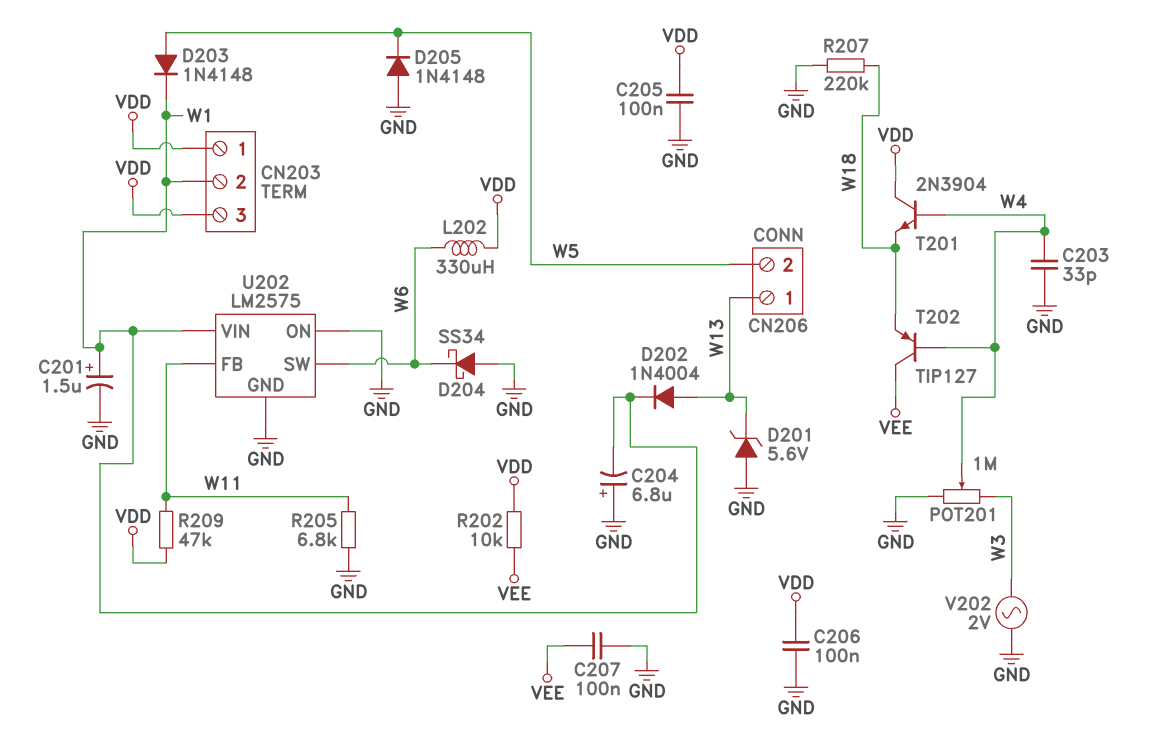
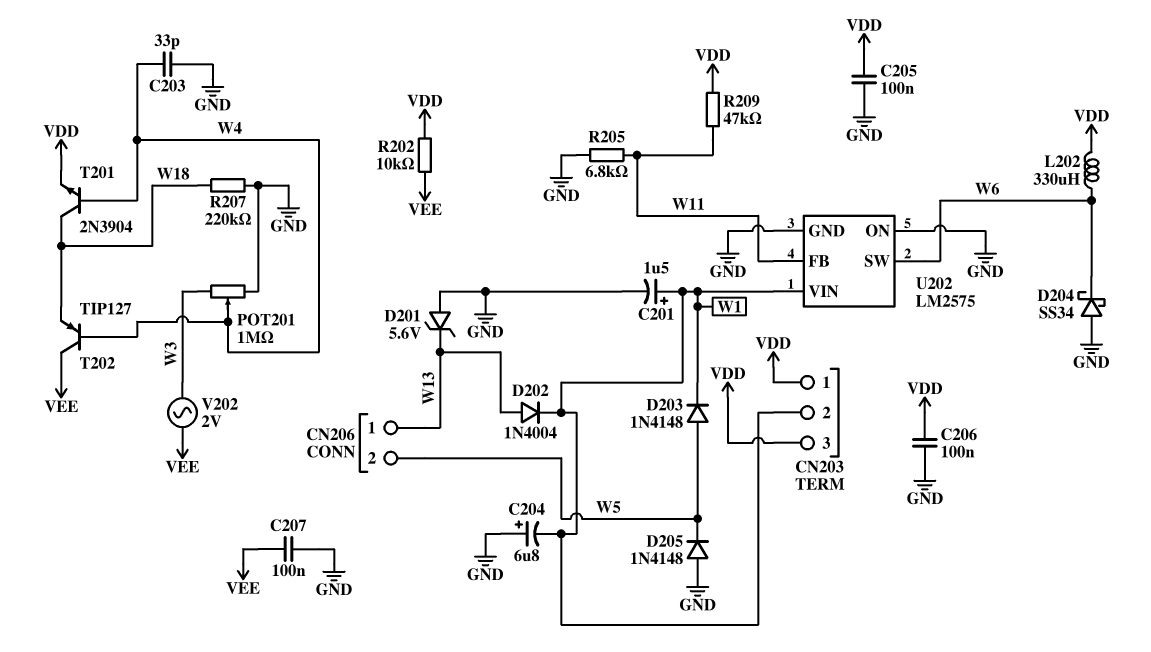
T201: NPN 2N3904 (B W4, C VDD, E W18) -> NPN 2N3904 (B W4, C W18, E VDD)
V202: AC 2V (GND, W3) -> AC 2V (VEE, W3)

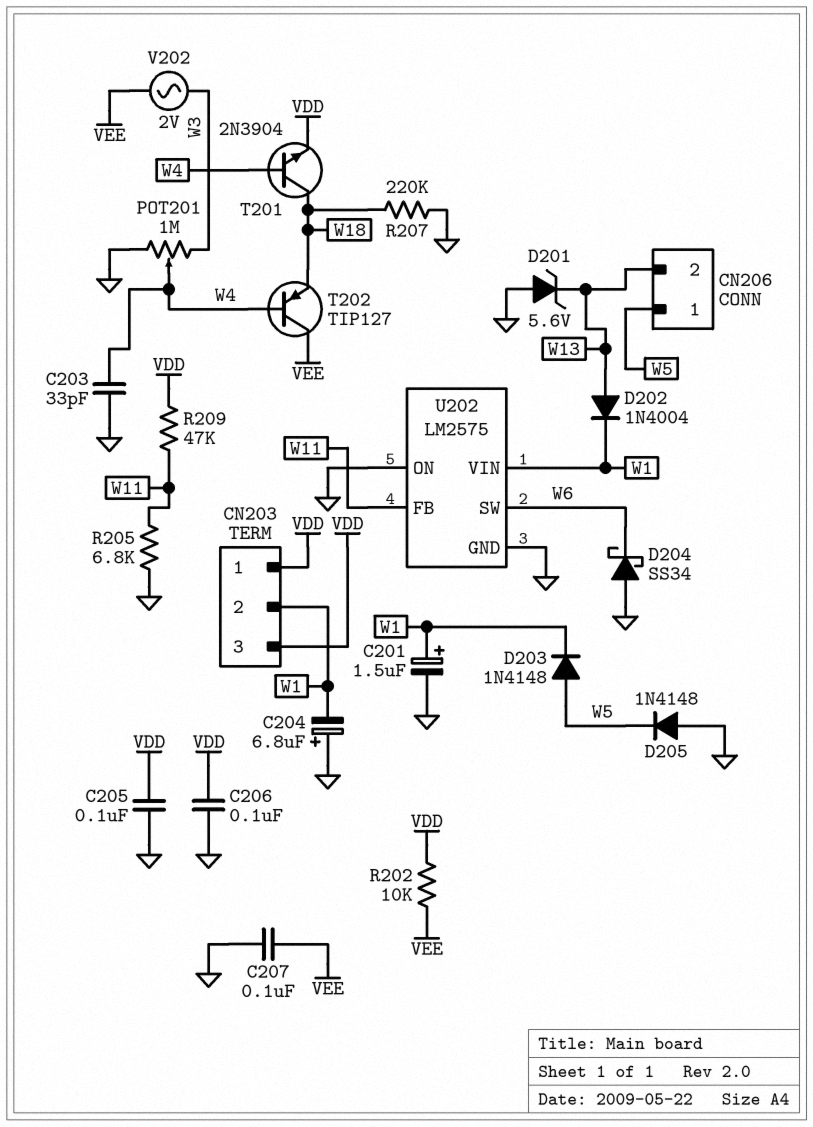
CN206 pin 1: W13 -> W5
CN206 pin 2: W5 -> W13
L202: 330uH (VDD, W6) -> none

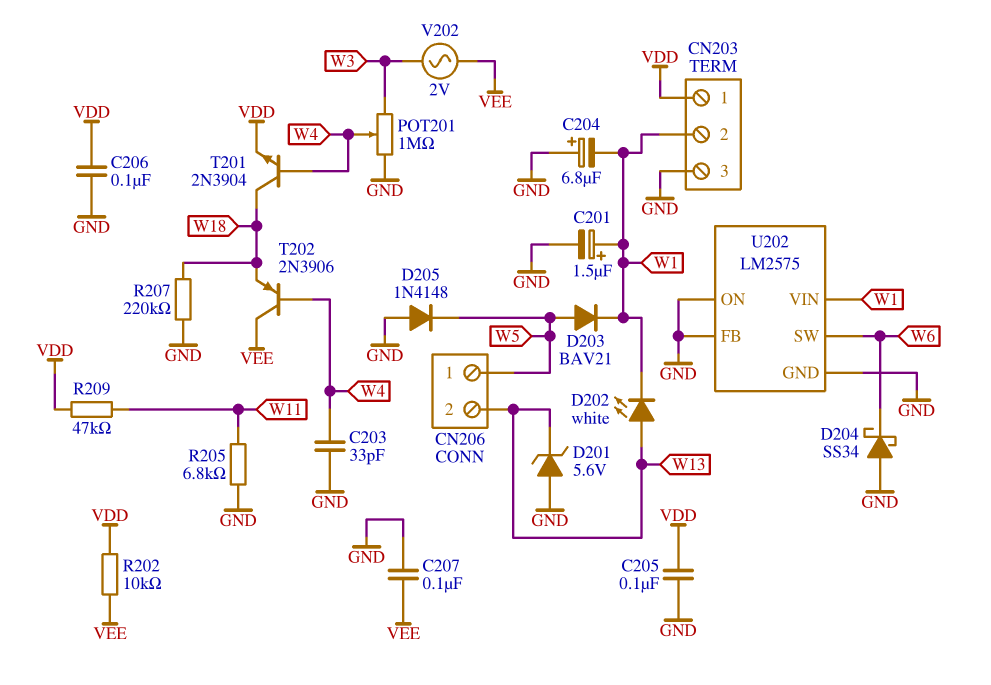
CN203 pin 3: VDD -> GND
D202: diode 1N4004 (A W13, K W1) -> LED white (A W13, K W1)
D203: diode 1N4148 (A W5, K W1) -> diode BAV21 (A W5, K W1)
T202: PNP TIP127 (B W4, C VEE, E W18) -> PNP 2N3906 (B W4, C VEE, E W18)
U202 pin FB: W11 -> GND

